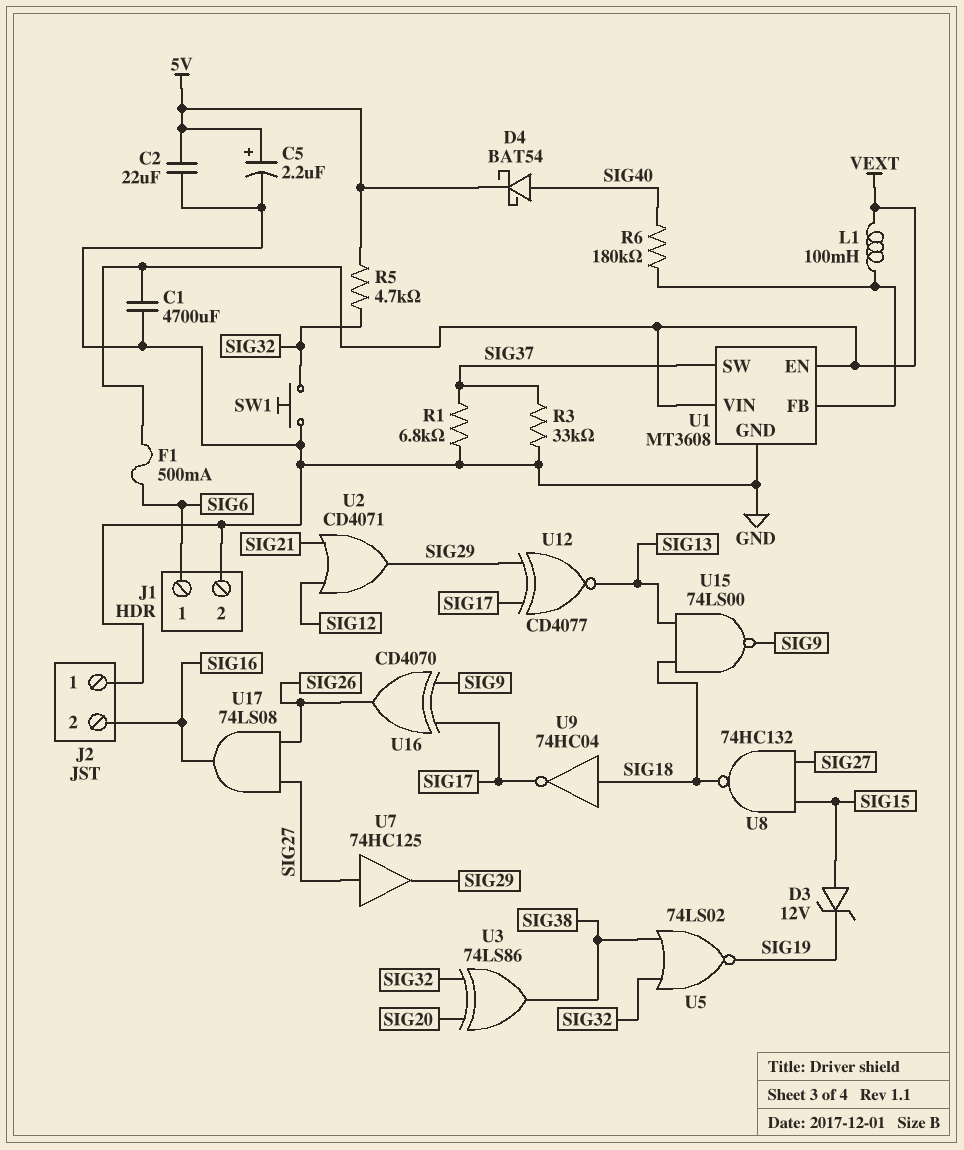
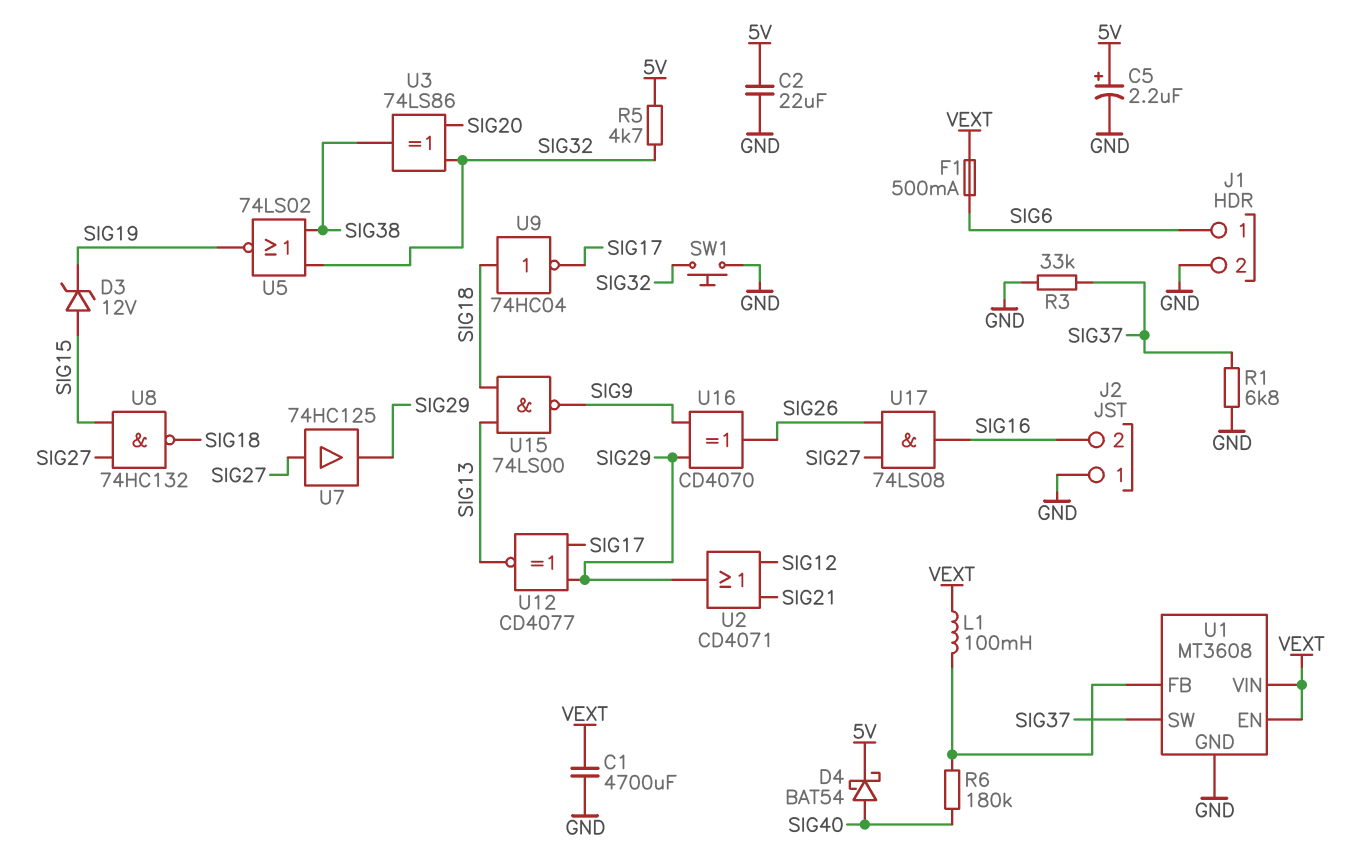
U16: XOR CD4070 (in SIG9, in SIG17, out SIG26) -> XOR CD4070 (in SIG9, in SIG29, out SIG26)

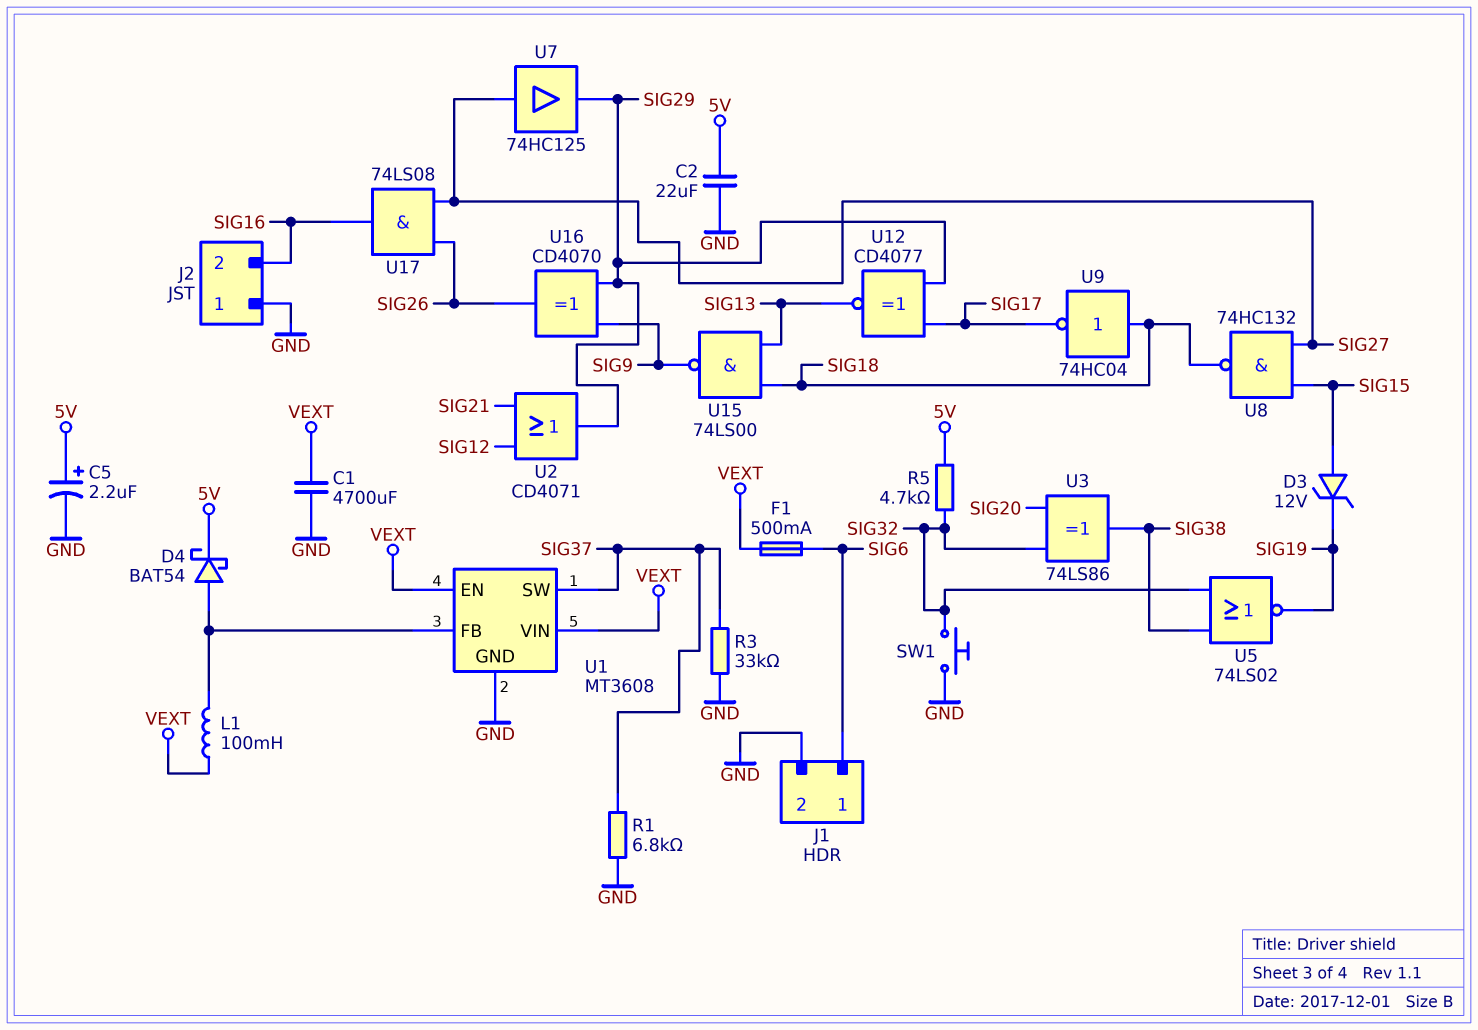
D4: schottky BAT54 (A SIG40, K 5V) -> schottky BAT54 (A U1/FB, K 5V)
R6: 180k (SIG40, U1/FB) -> none

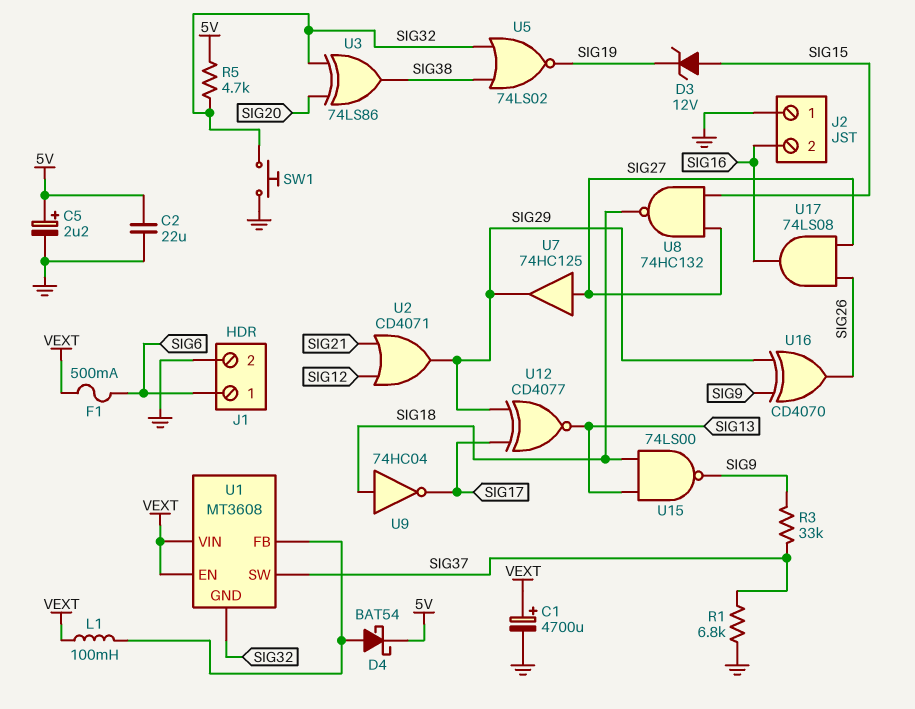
C1: 4700uF (GND, VEXT) -> 4700uF (plus VEXT, minus GND)
R3: 33k (GND, SIG37) -> 33k (SIG9, SIG37)
U1 pin GND: GND -> SIG32

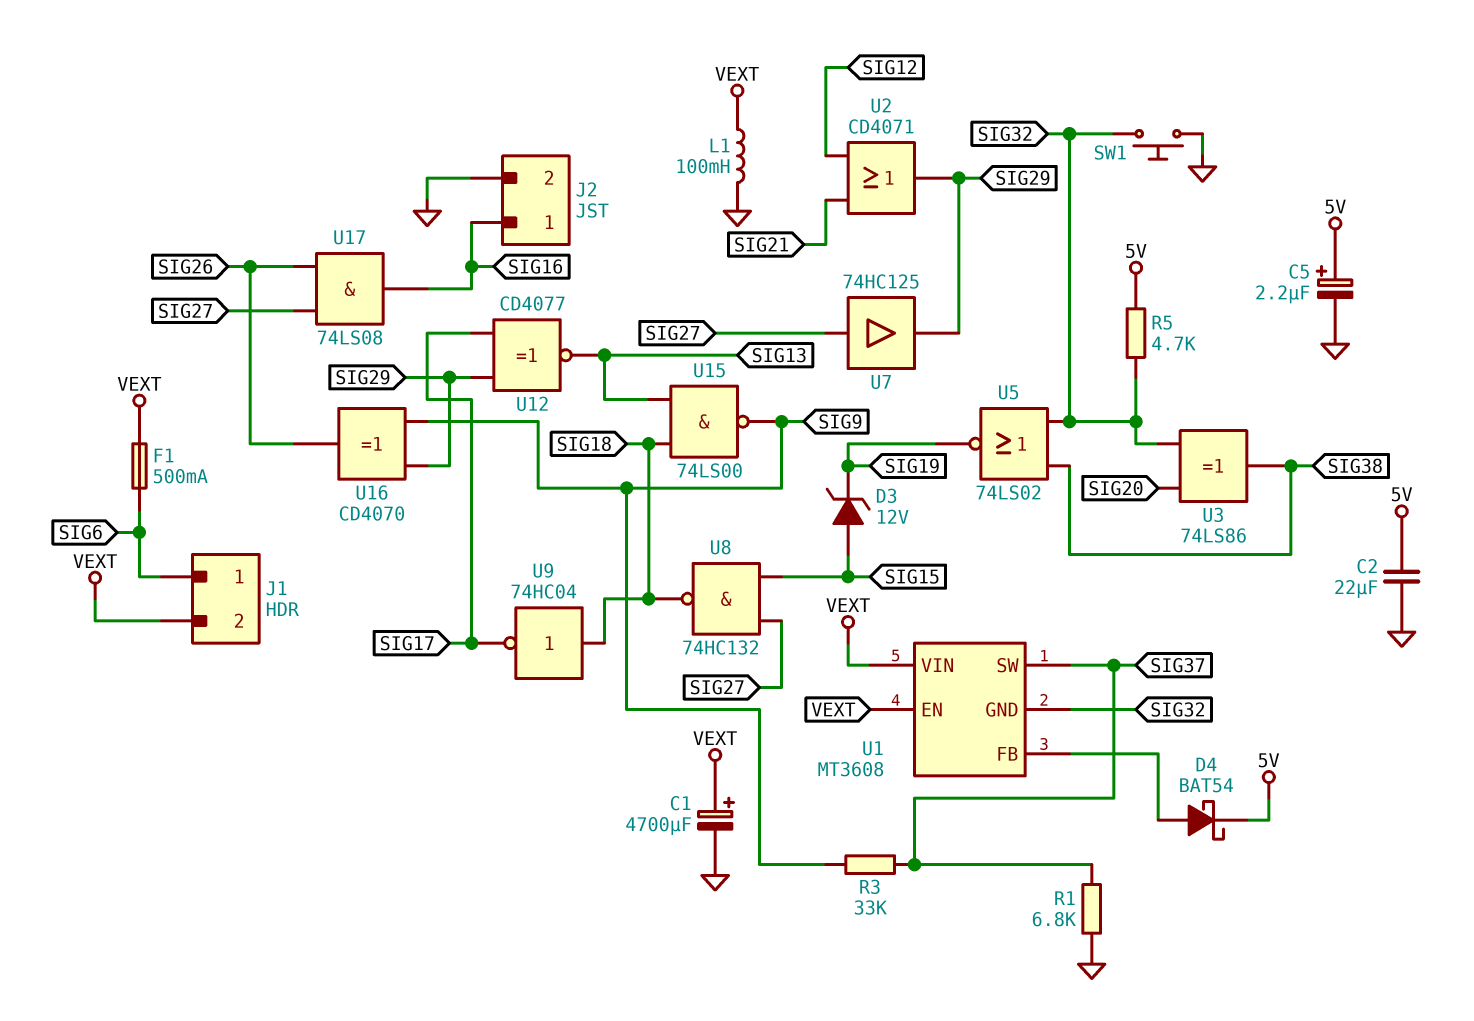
J1 pin 2: GND -> VEXT
J2 pin 1: GND -> SIG16
J2 pin 2: SIG16 -> GND
L1: 100mH (U1/FB, VEXT) -> 100mH (GND, VEXT)

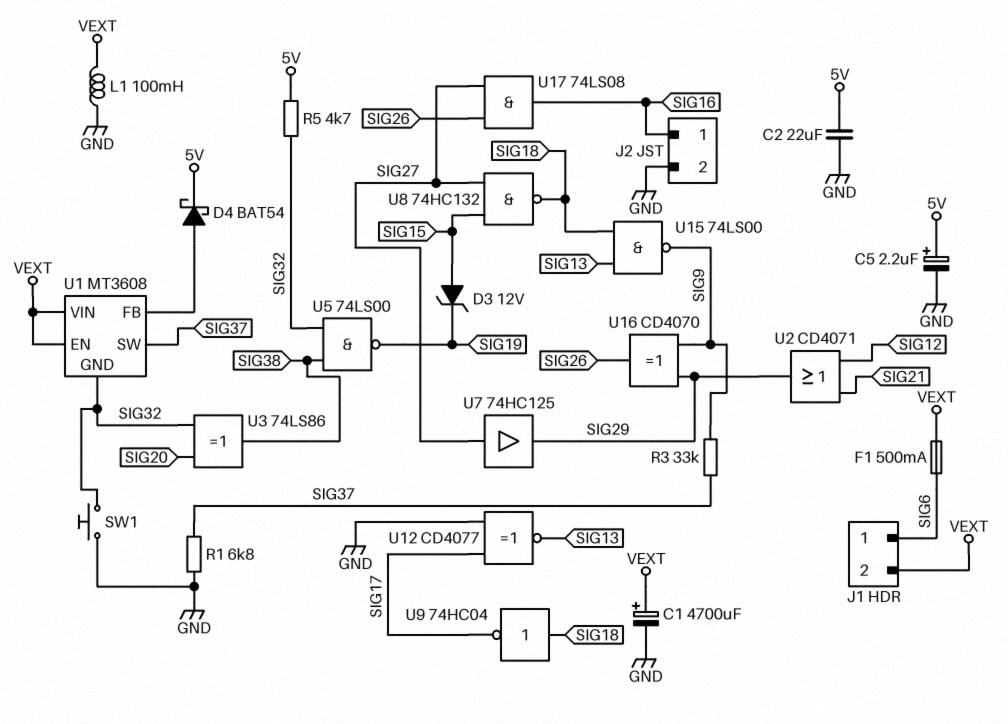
U5: NOR 74LS02 (in SIG32, in SIG38, out SIG19) -> NAND 74LS00 (in SIG32, in SIG38, out SIG19)
U12: XNOR CD4077 (in SIG17, in SIG29, out SIG13) -> XNOR CD4077 (in GND, in SIG17, out SIG13)

